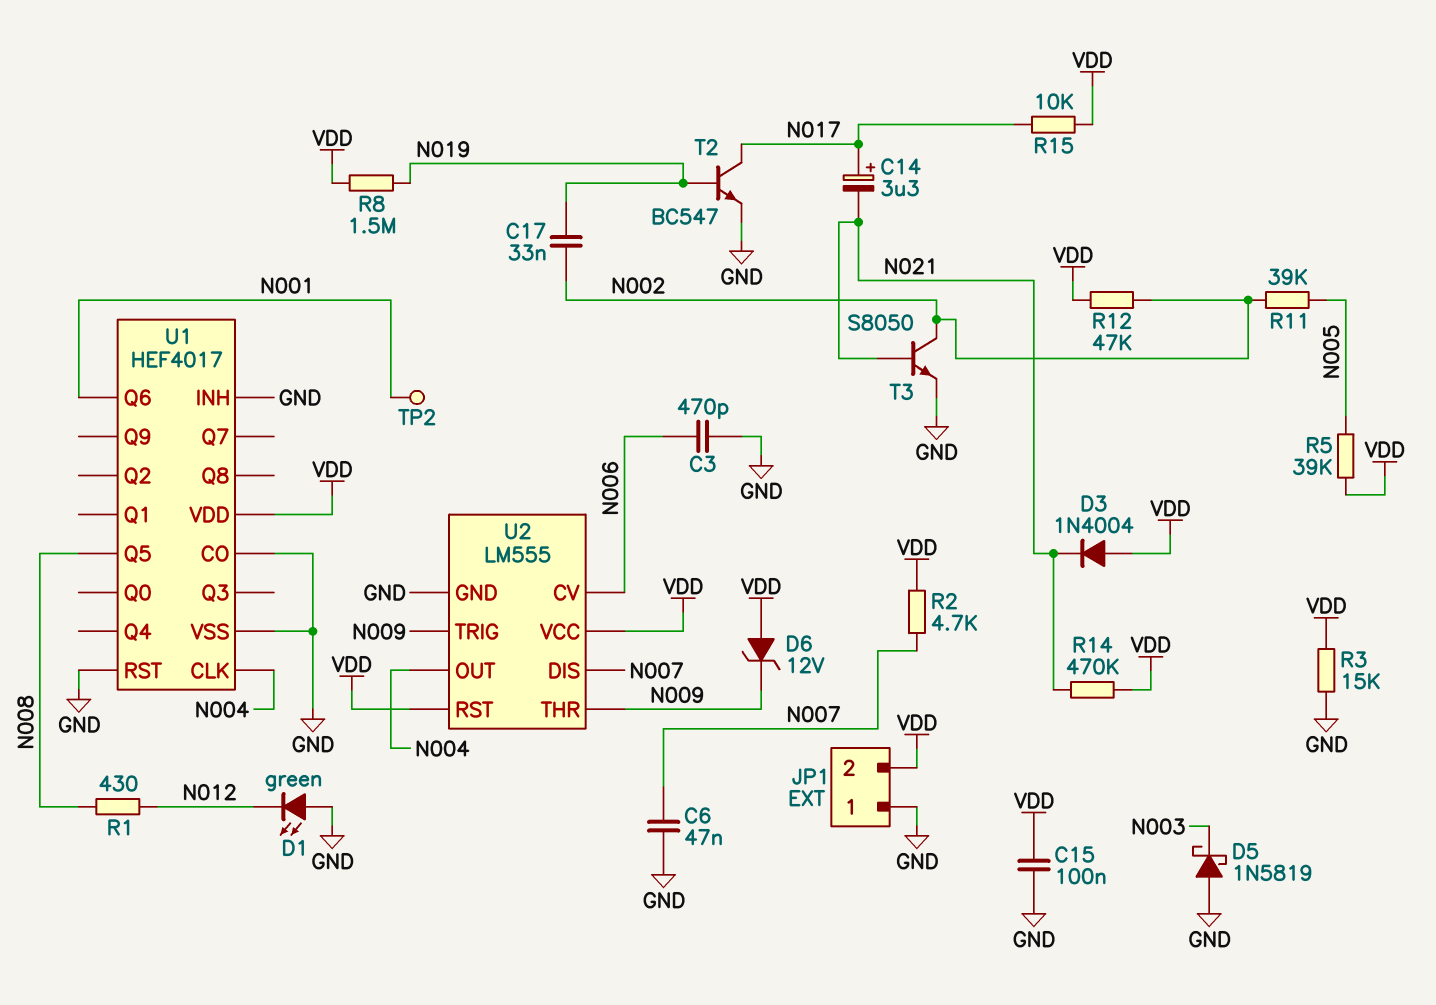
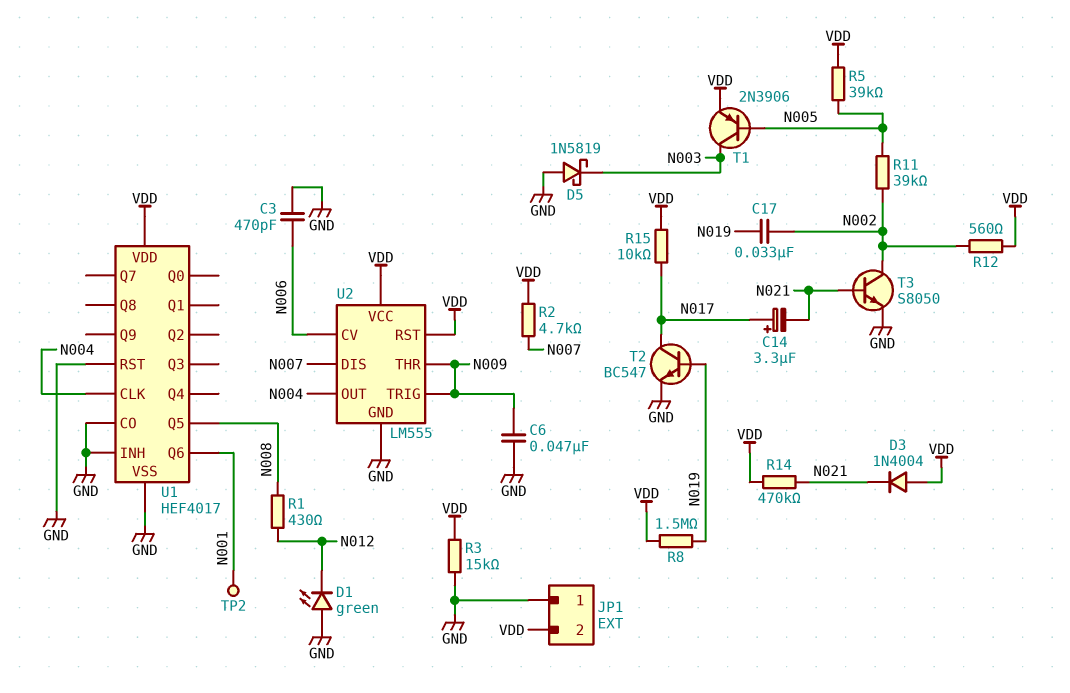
C6: 47nF (GND, N007) -> 47nF (GND, N009)
C15: 100nF (GND, VDD) -> none
D6: zener 12V (A VDD, K N009) -> none
R12: 47k (N002, VDD) -> 560 (N002, VDD)
T1: none -> PNP 2N3906 (B N005, C N003, E VDD)

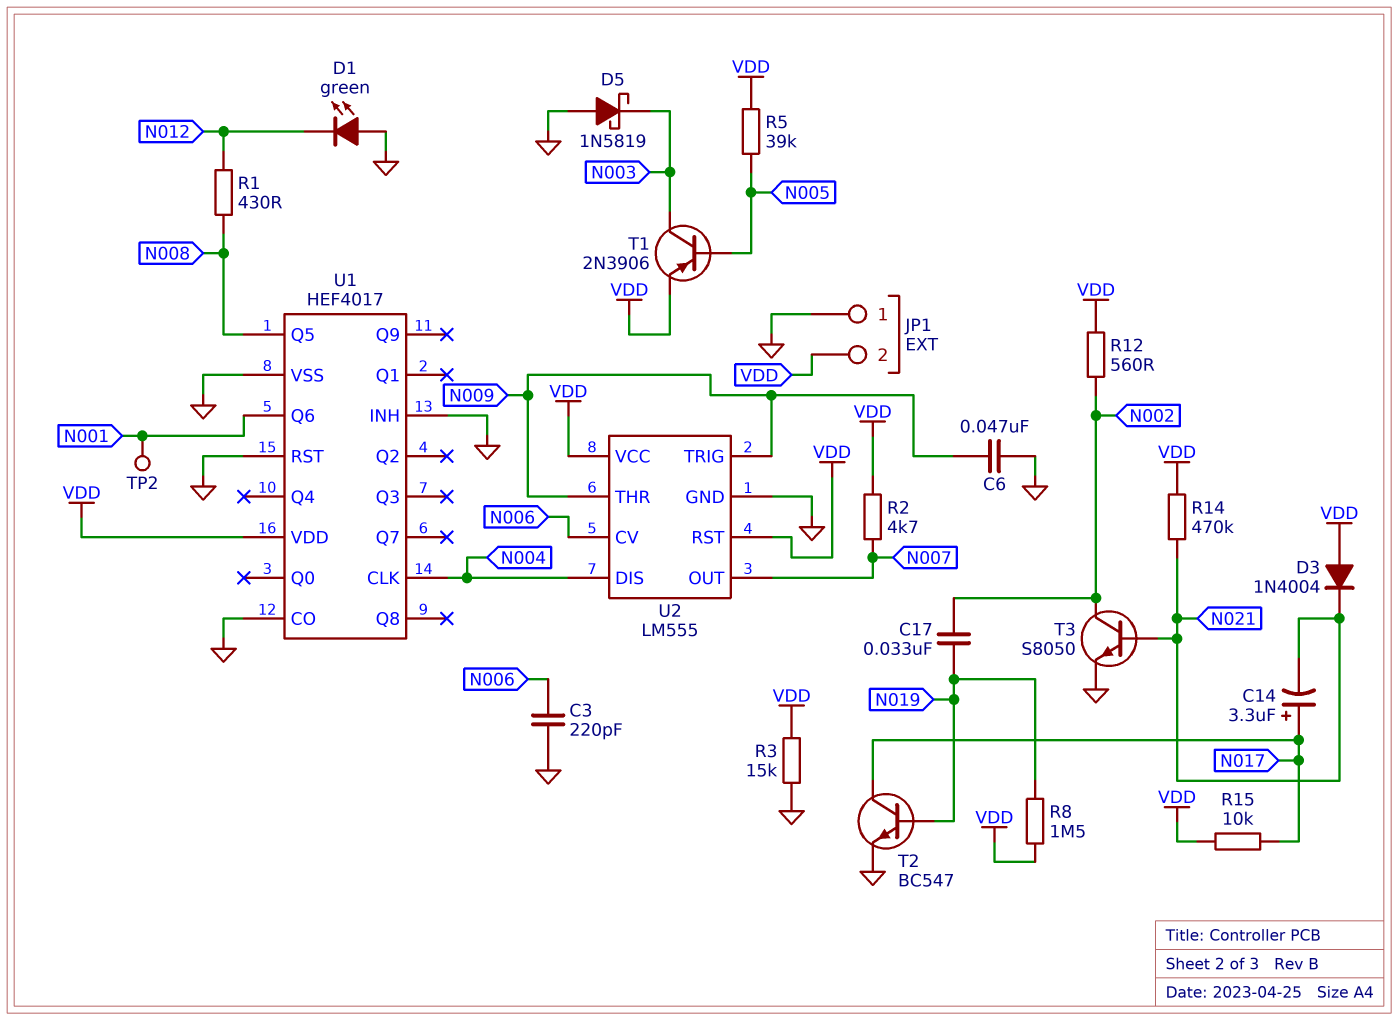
C3: 470pF (GND, N006) -> 220pF (GND, N006)
R11: 39k (N002, N005) -> none
U2 pin DIS: N007 -> N004
U2 pin OUT: N004 -> N007

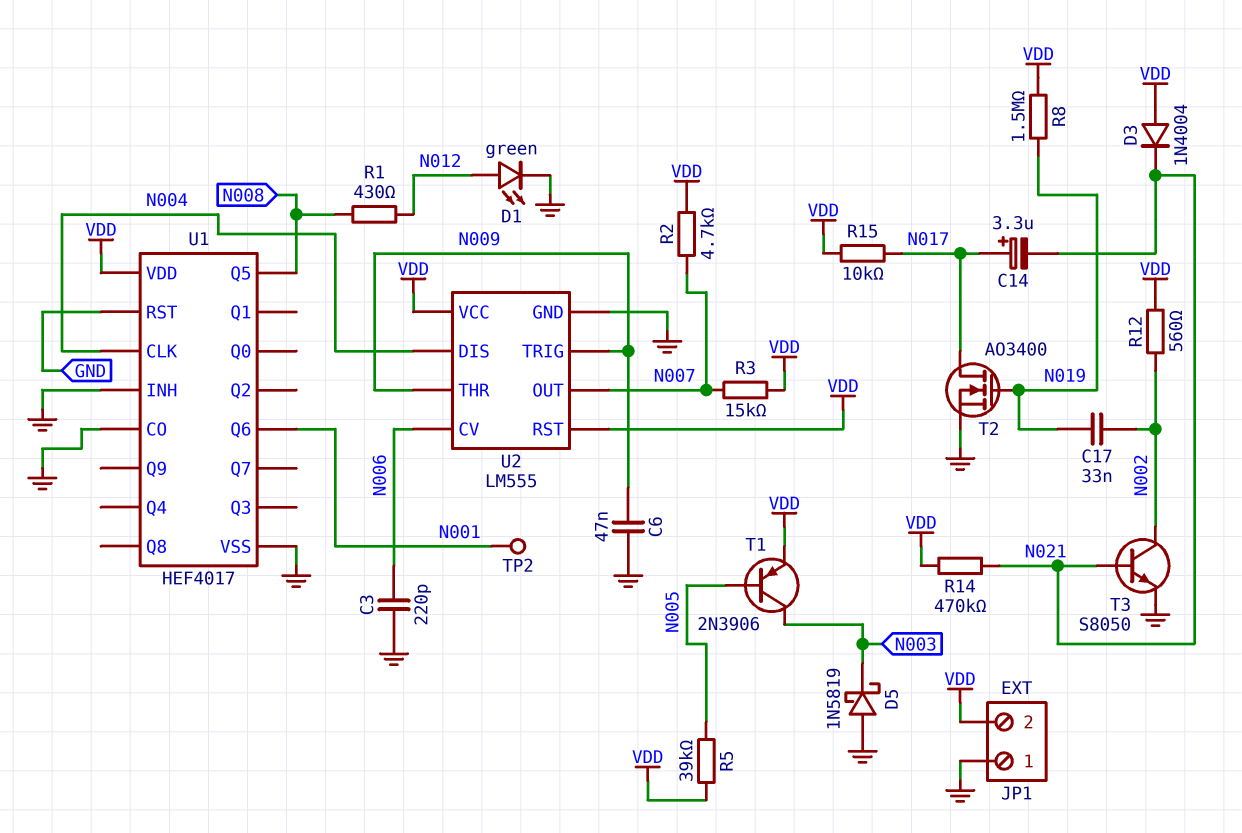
D1: LED green (A GND, K N012) -> LED green (A N012, K GND)
R3: 15k (GND, VDD) -> 15k (N007, VDD)
T2: NPN BC547 (B N019, C N017, E GND) -> NMOS AO3400 (G N019, D N017, S GND)

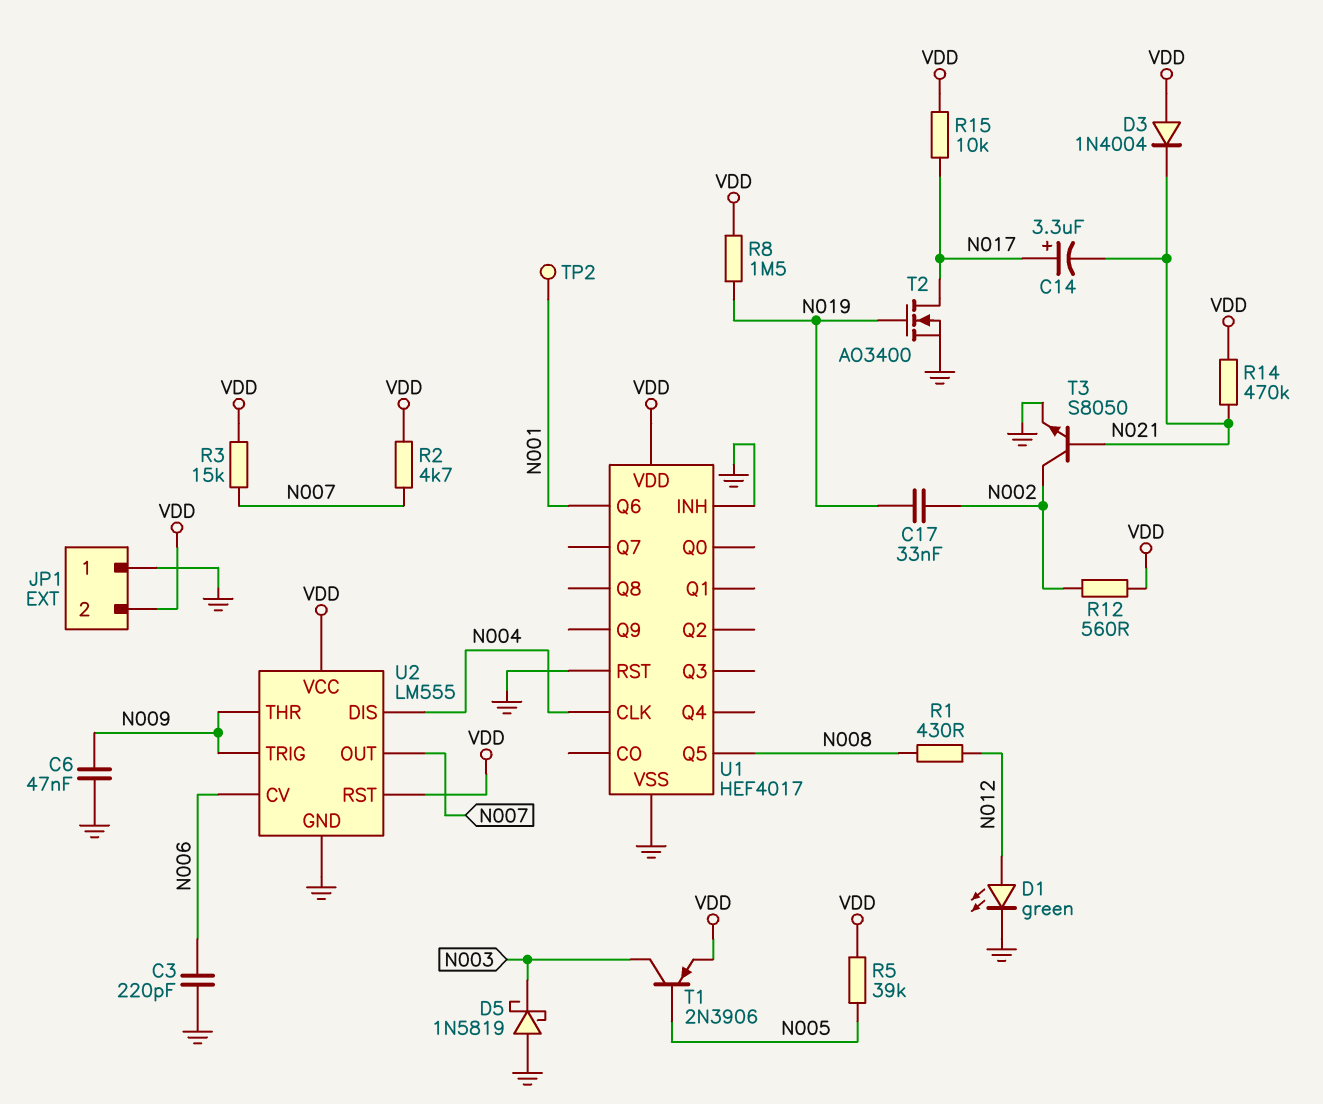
U1 pin CO: GND -> none

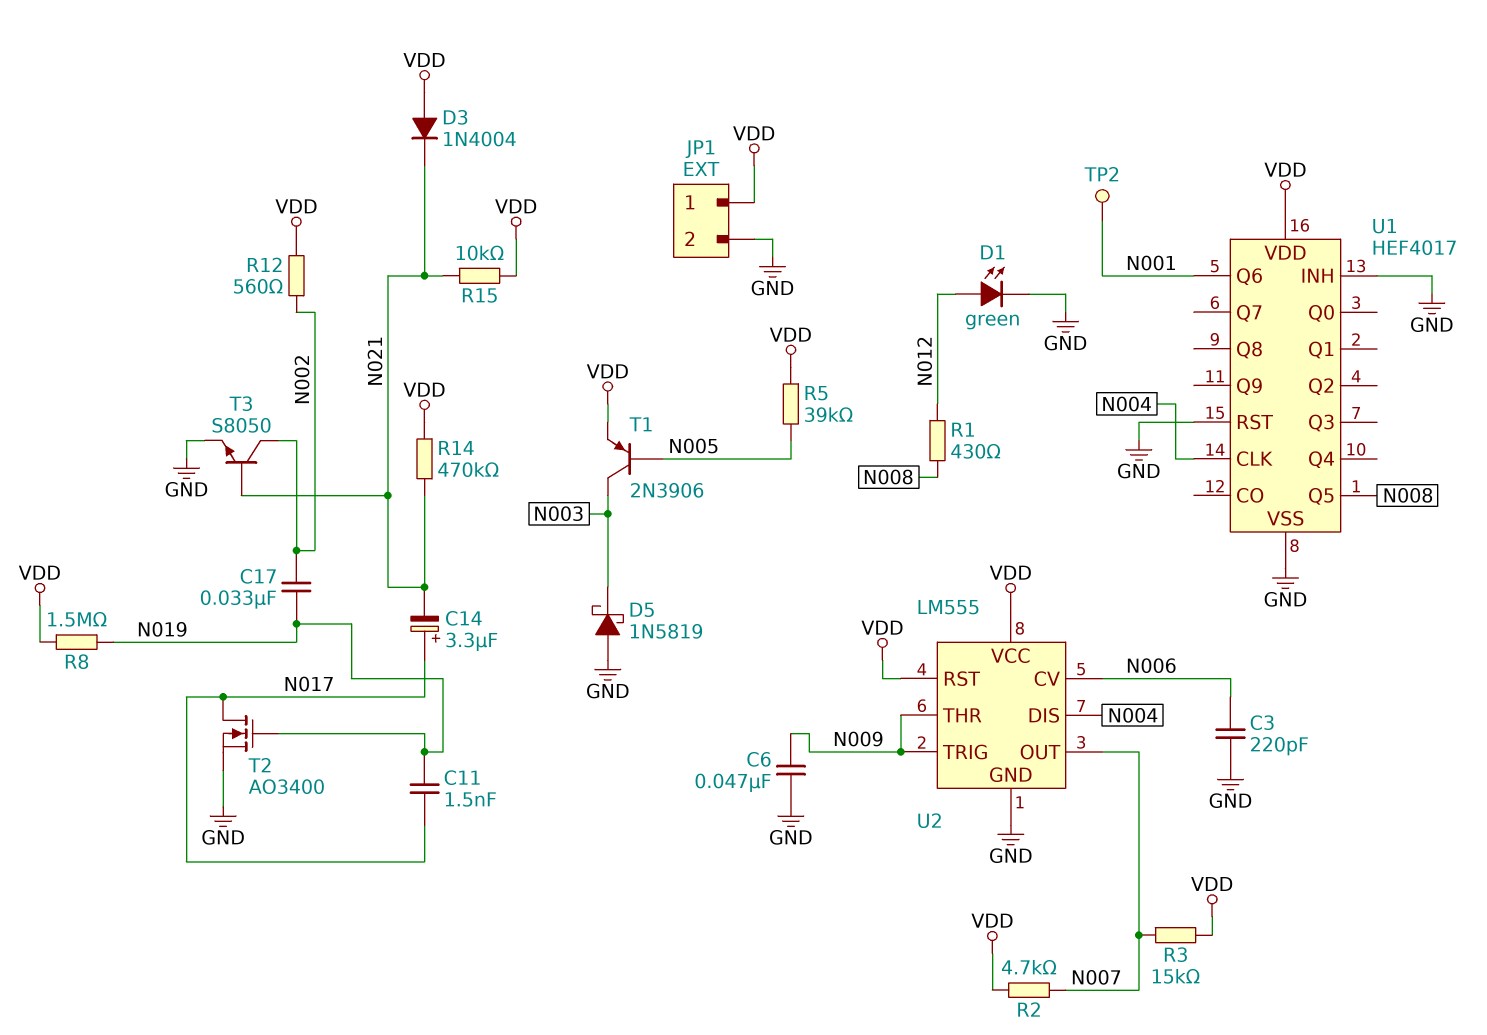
C11: none -> 1.5nF (N017, N019)
JP1 pin 1: GND -> VDD
JP1 pin 2: VDD -> GND
R15: 10k (N017, VDD) -> 10k (N021, VDD)

